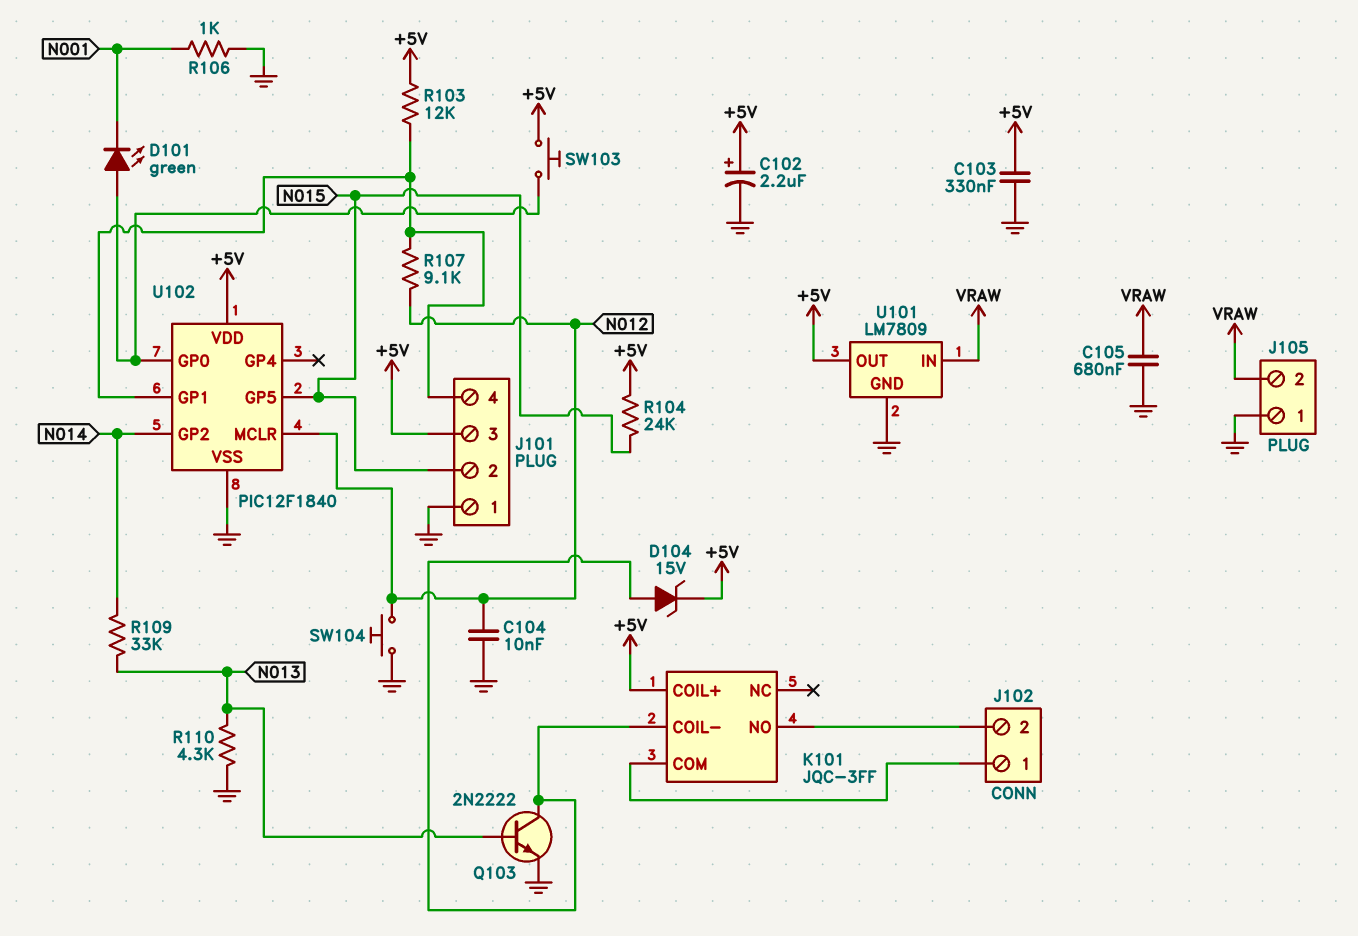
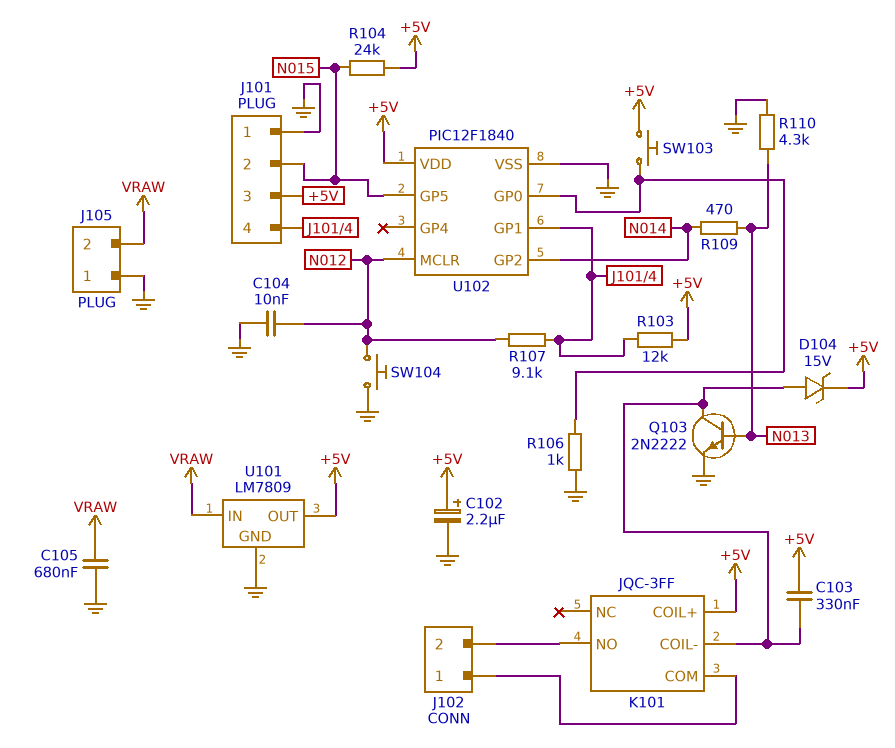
C103: 330nF (+5V, GND) -> 330nF (+5V, K101/COIL-)
D101: LED green (A U102/GP0, K N001) -> none
R106: 1k (GND, N001) -> 1k (GND, U102/GP0)
R109: 33k (N013, N014) -> 470 (N013, N014)

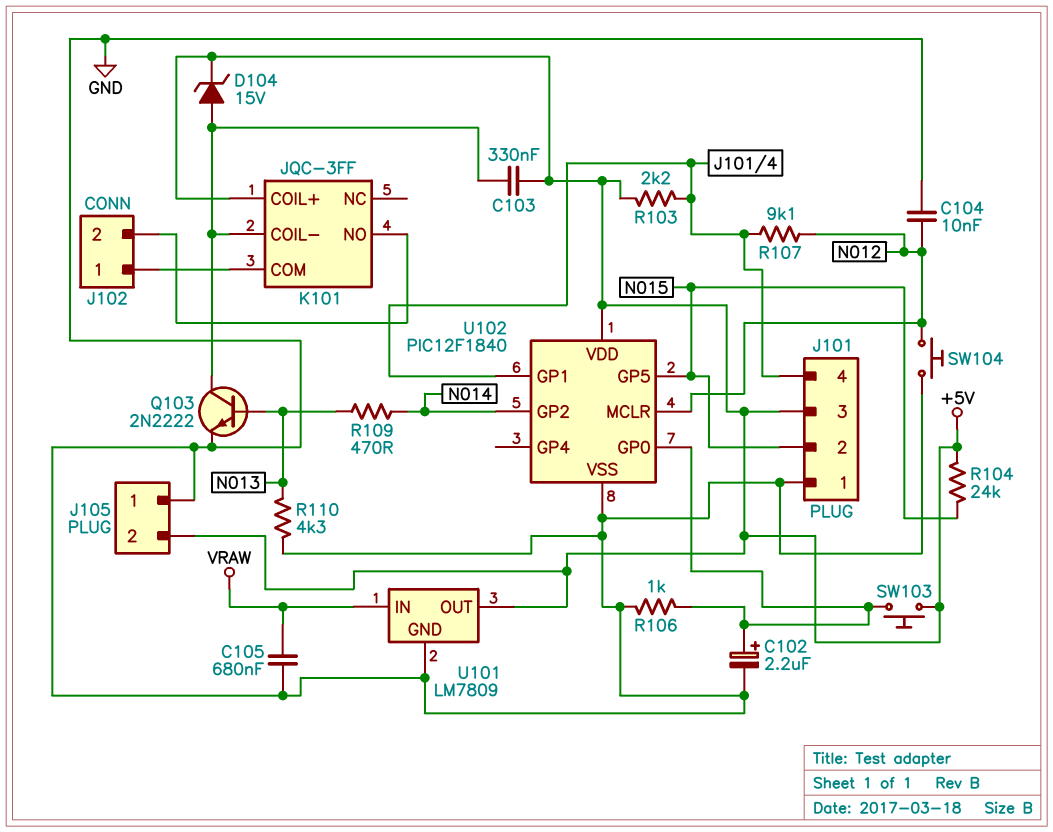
C102: 2.2uF (plus +5V, minus GND) -> 2.2uF (plus U102/GP0, minus GND)
J105 pin 2: VRAW -> +5V
R103: 12k (+5V, J101/4) -> 2.2k (+5V, J101/4)

